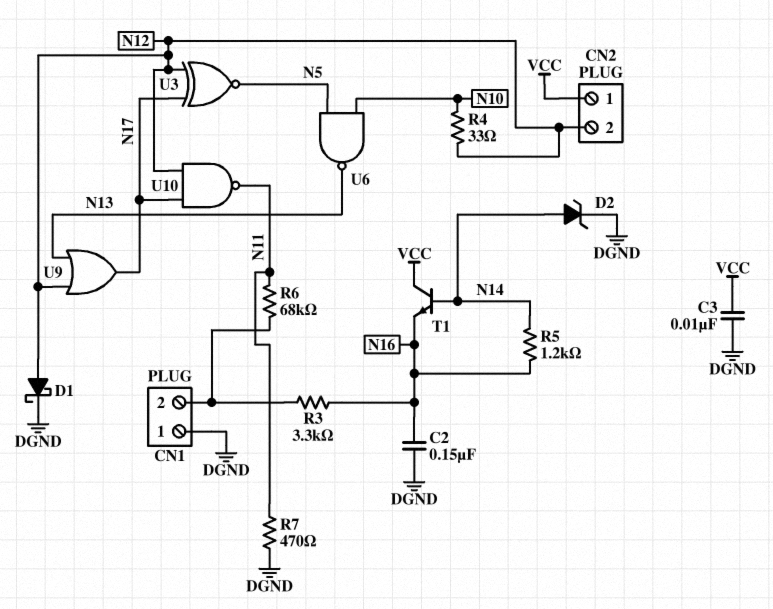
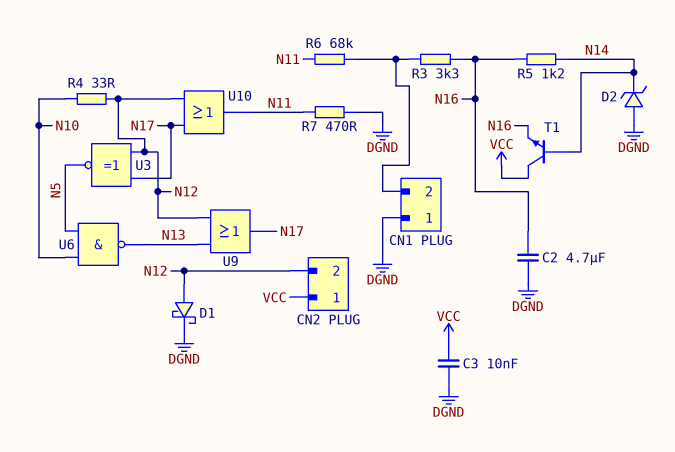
C2: 150nF (DGND, N16) -> 4.7uF (DGND, N16)
D2: zener (A N14, K DGND) -> zener (A DGND, K N14)
U10: NAND (in N12, in N17, out N11) -> OR (in N12, in N17, out N11)

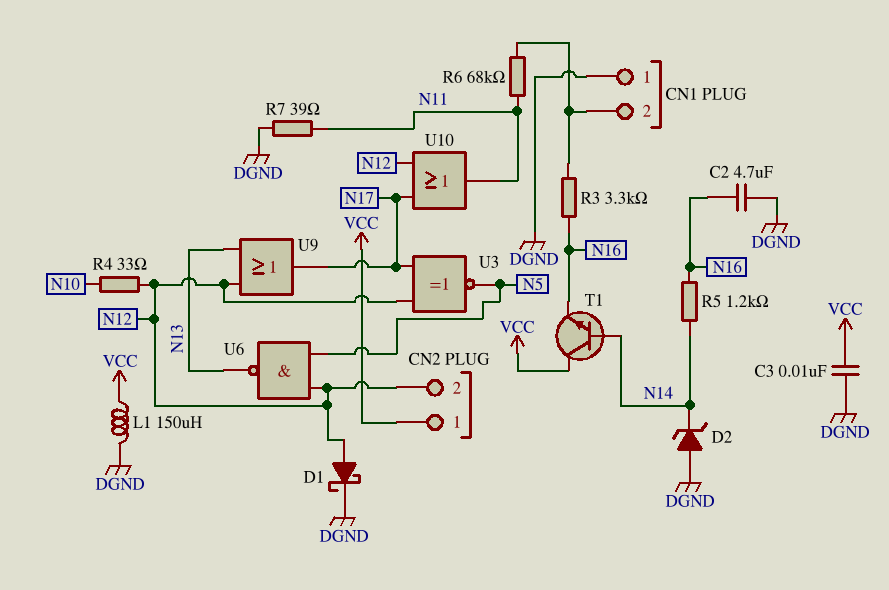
L1: none -> 150uH (DGND, VCC)
R7: 470 (DGND, N11) -> 39 (DGND, N11)
U6: NAND (in N5, in N10, out N13) -> NAND (in N5, in N12, out N13)

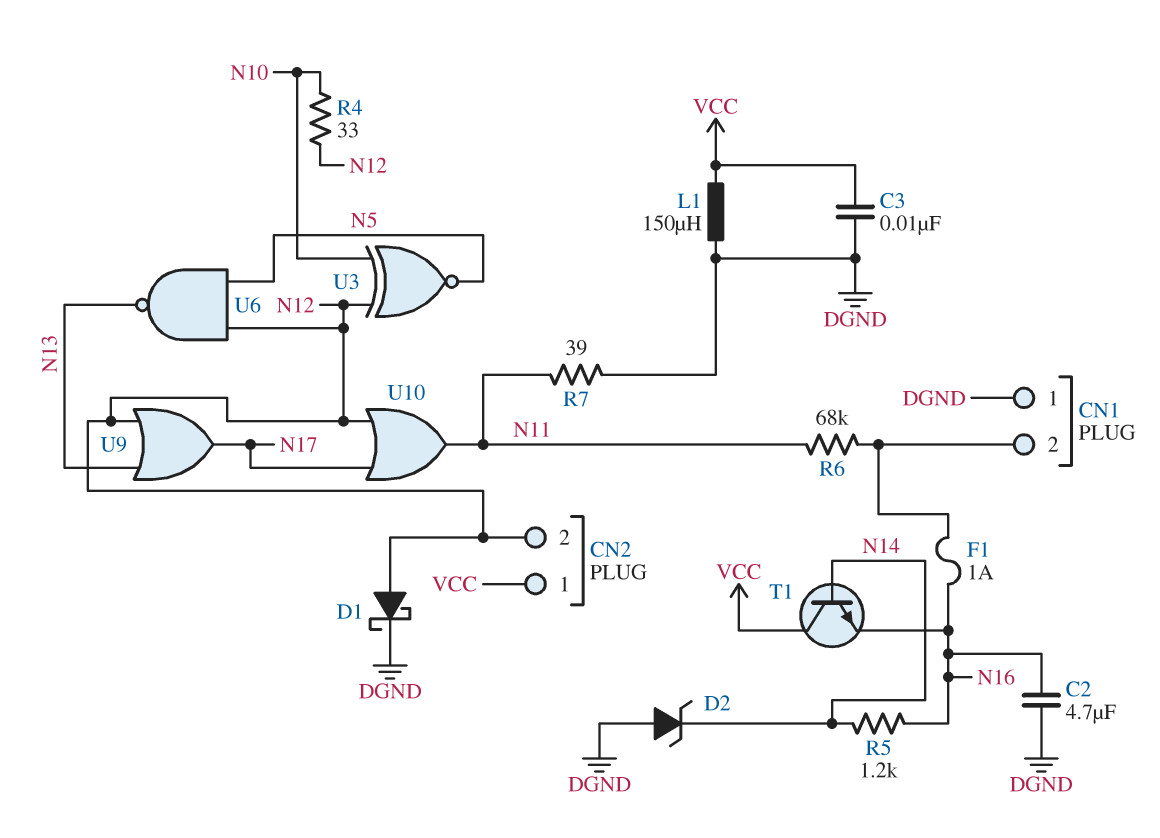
F1: none -> 1A (CN1/2, N16)
R3: 3.3k (CN1/2, N16) -> none
U3: XNOR (in N12, in N17, out N5) -> XNOR (in N10, in N12, out N5)

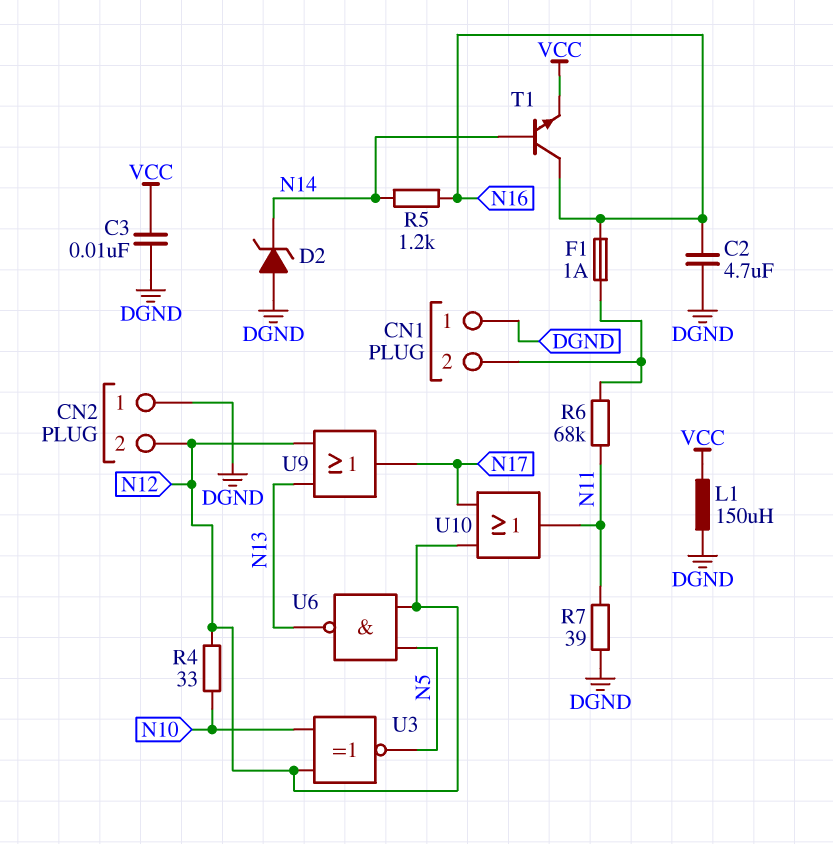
CN2 pin 1: VCC -> DGND
D1: schottky (A N12, K DGND) -> none
T1: NPN (B N14, C VCC, E N16) -> NPN (B N14, C N16, E VCC)

